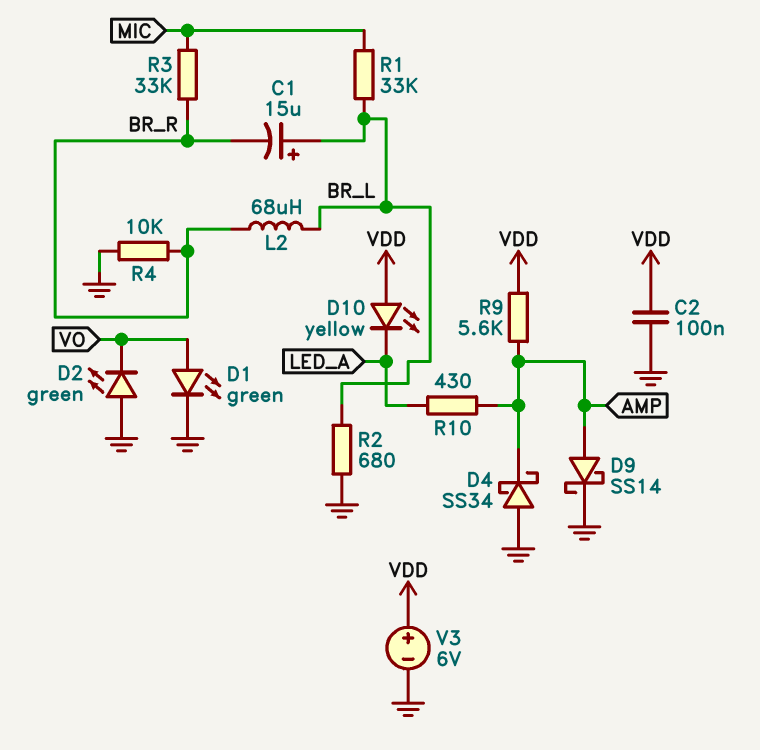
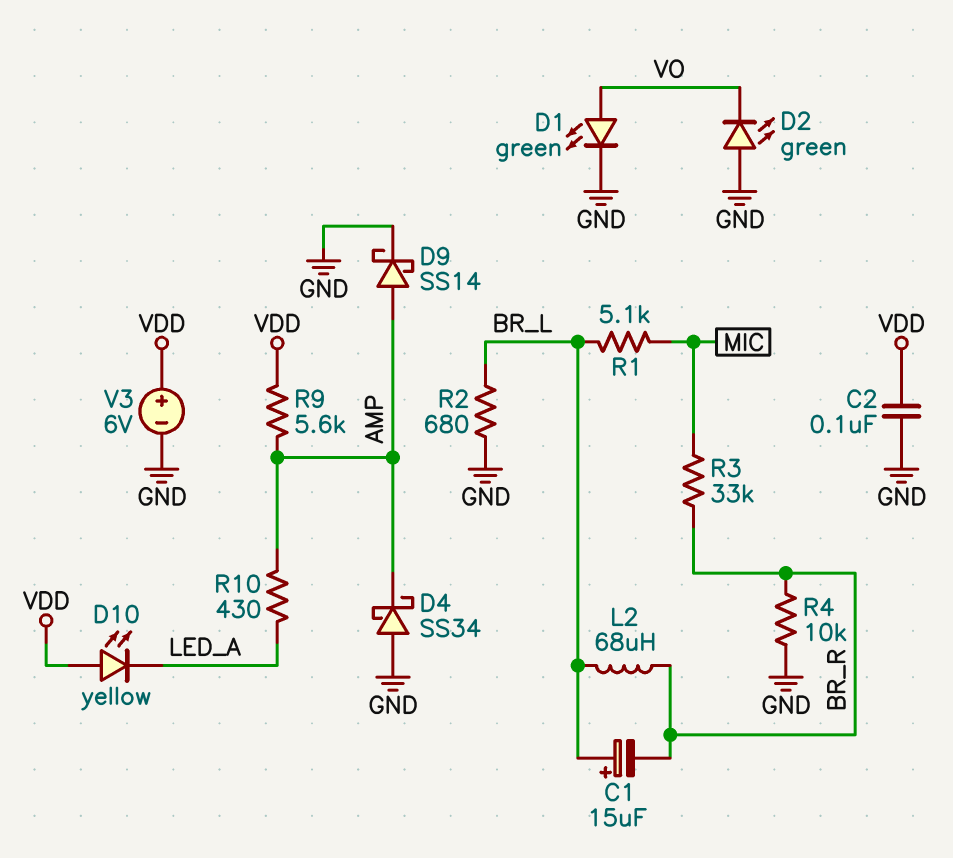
R1: 33k (BR_L, MIC) -> 5.1k (BR_L, MIC)

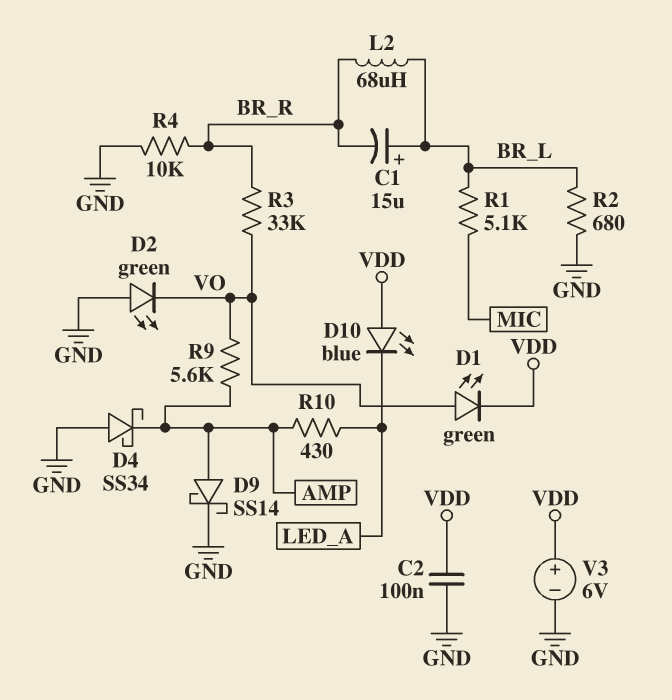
D1: LED green (A VO, K GND) -> LED green (A VO, K VDD)
D10: LED yellow (A VDD, K LED_A) -> LED blue (A VDD, K LED_A)
R3: 33k (BR_R, MIC) -> 33k (BR_R, VO)
R9: 5.6k (AMP, VDD) -> 5.6k (AMP, VO)

